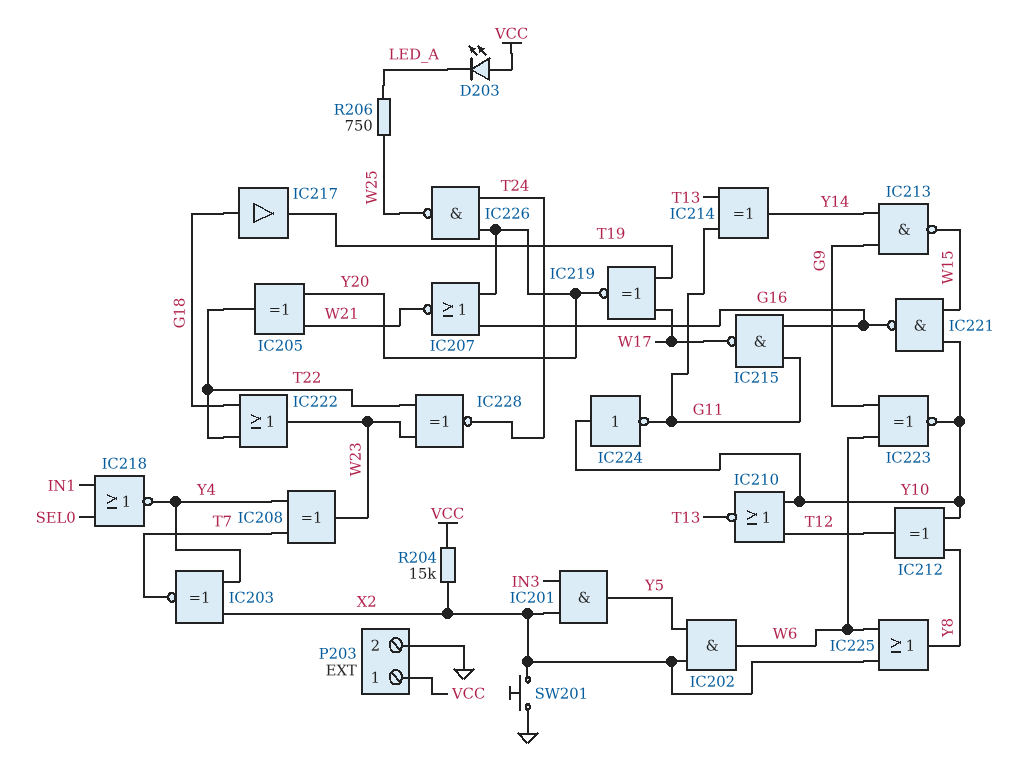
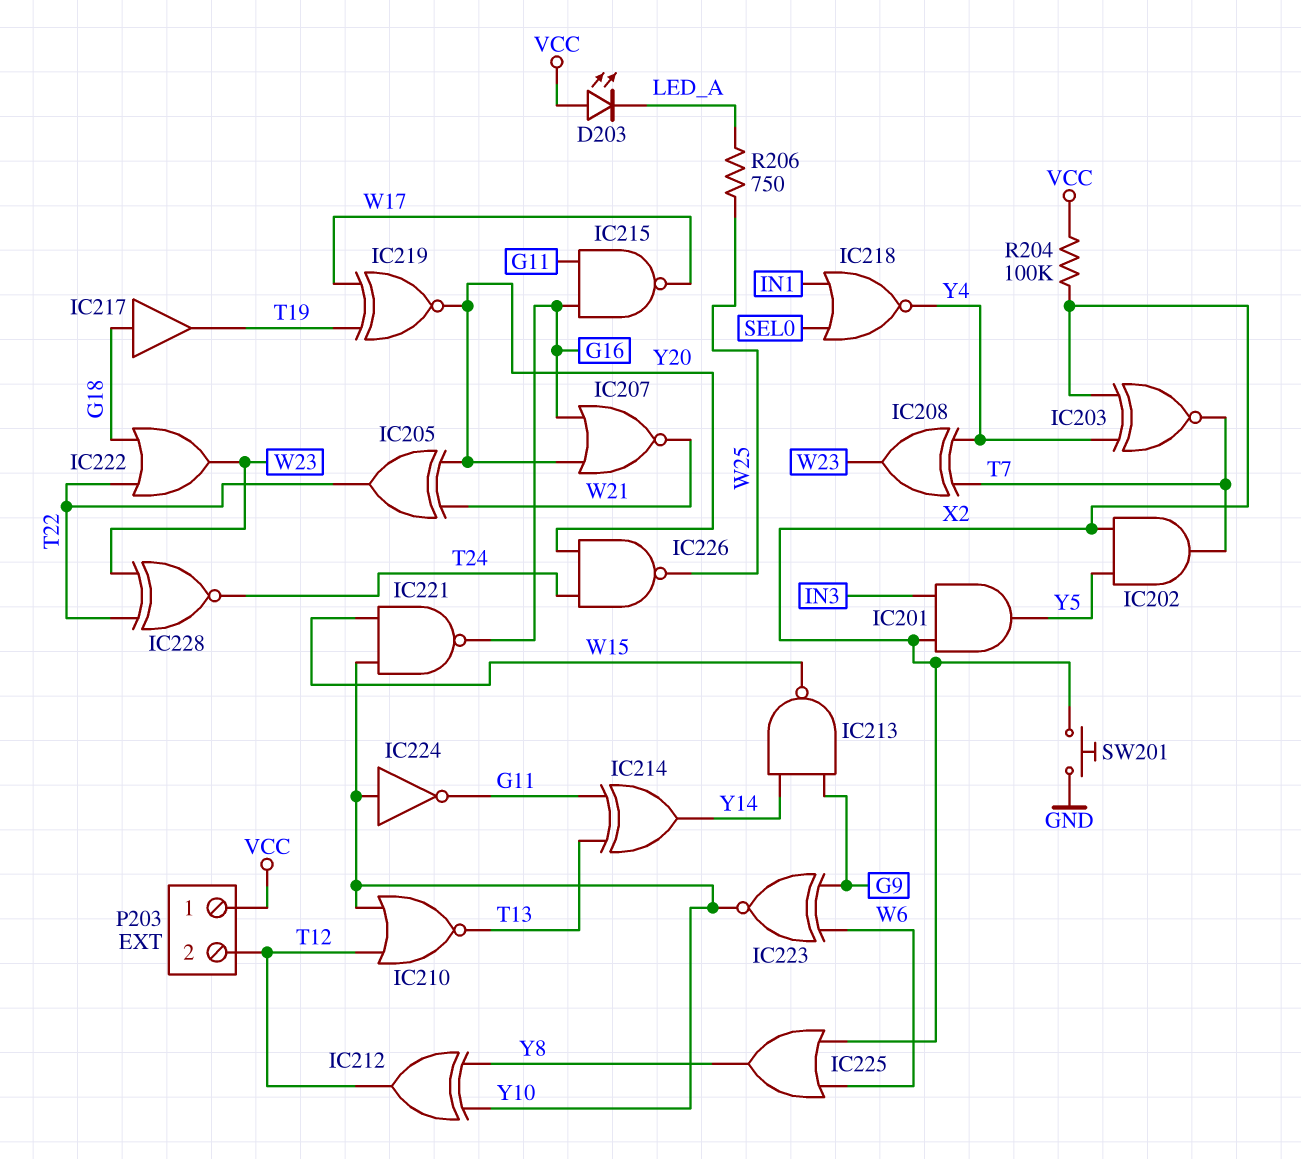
IC202: AND (in X2, in Y5, out W6) -> AND (in X2, in Y5, out T7)
P203 pin 2: GND -> T12
R204: 15k (VCC, X2) -> 100k (VCC, X2)

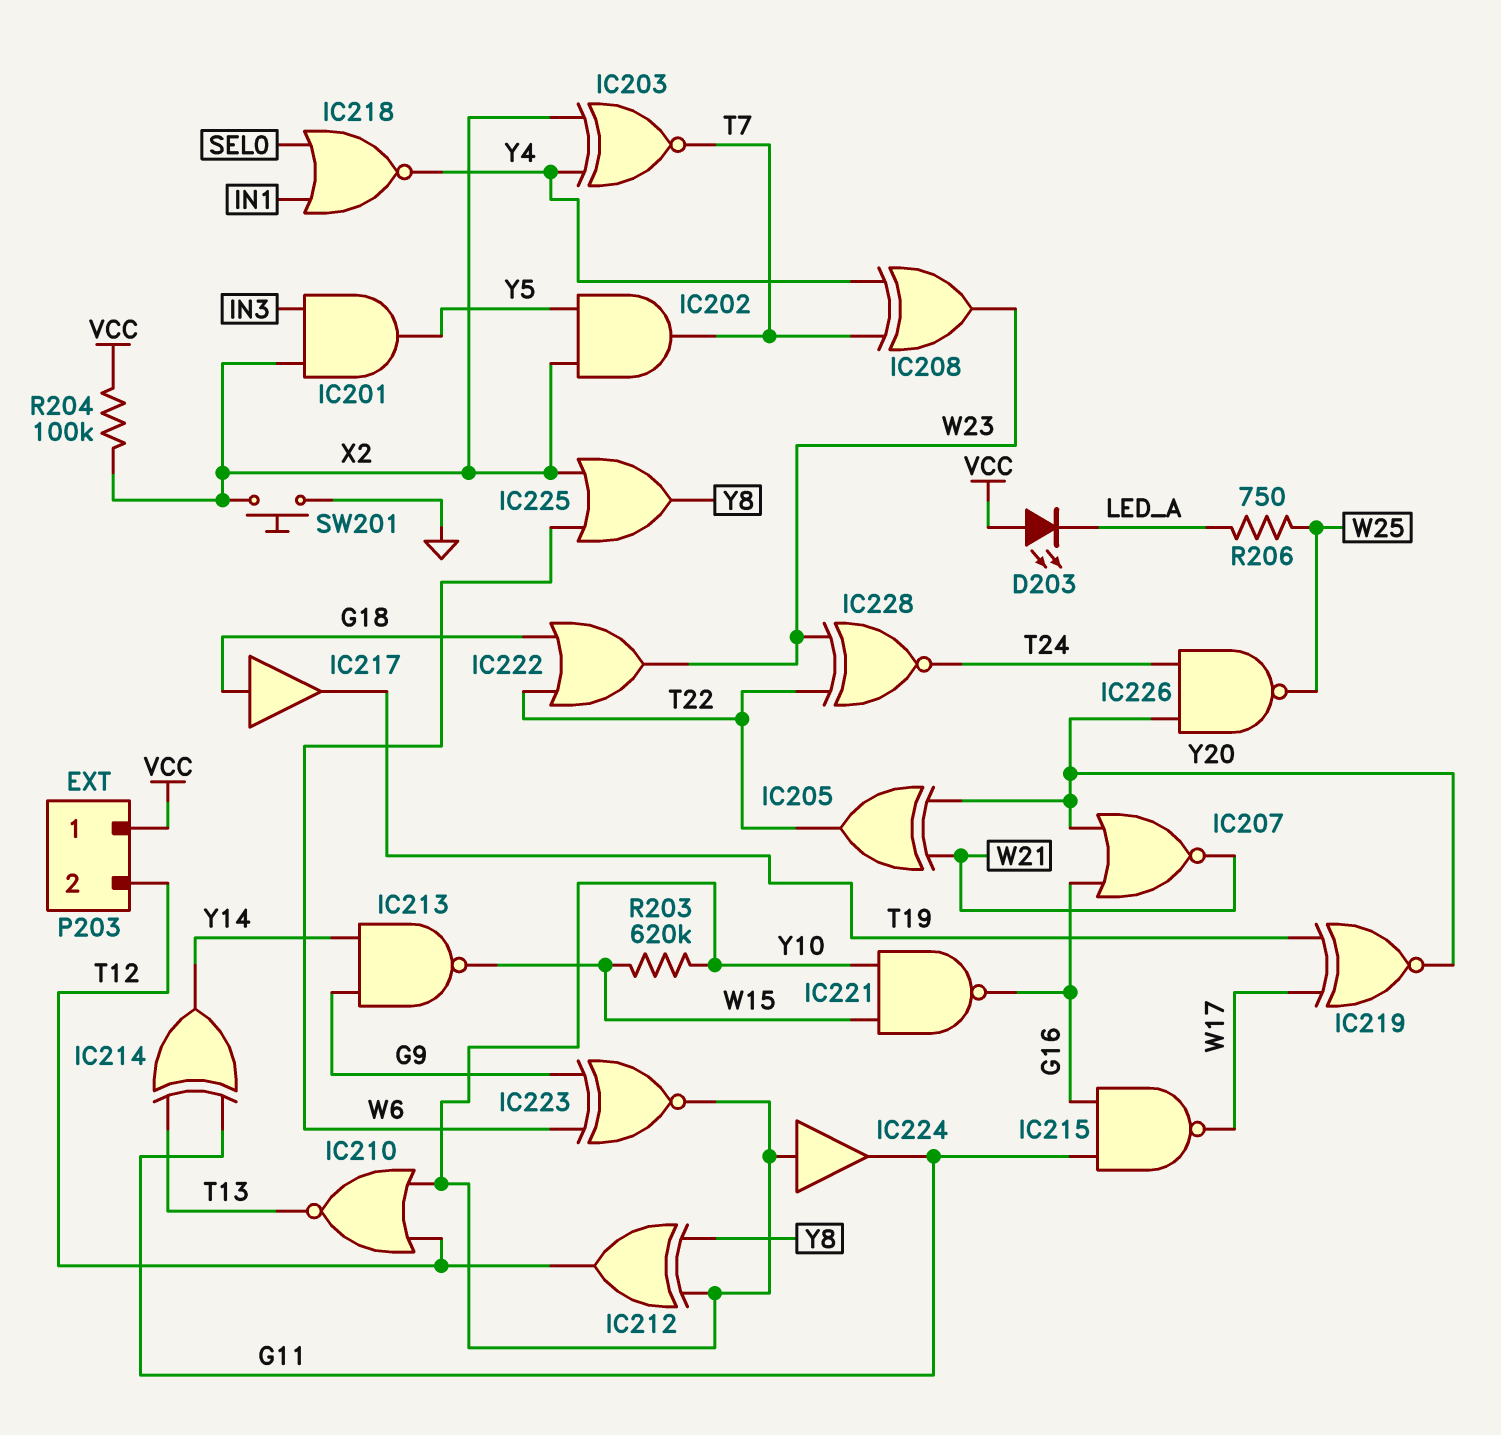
IC224: NOT (in Y10, out G11) -> buffer (in Y10, out G11)
R203: none -> 620k (W15, Y10)

